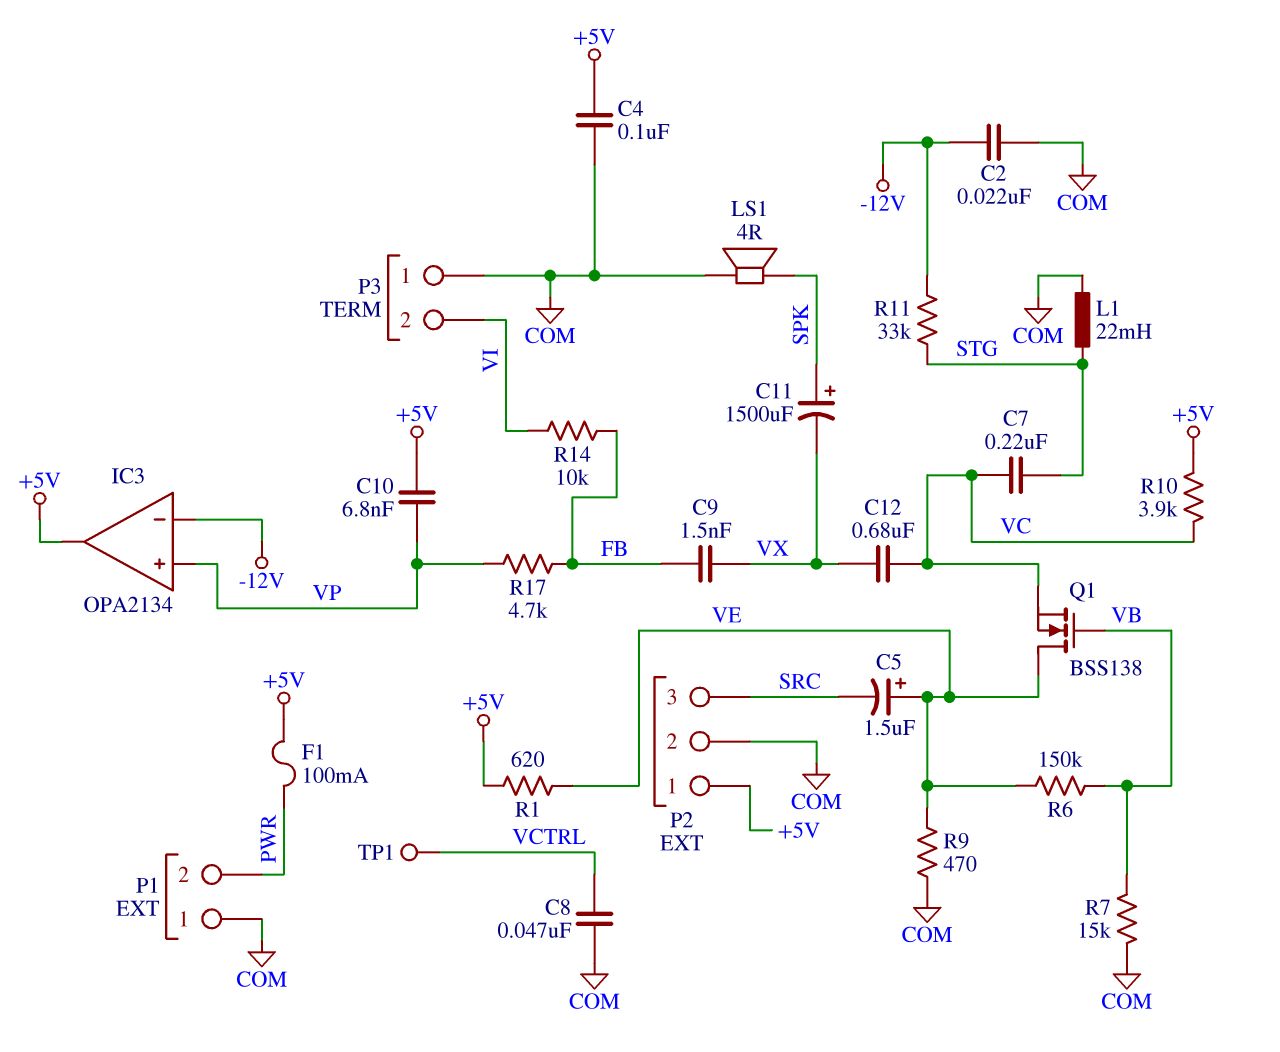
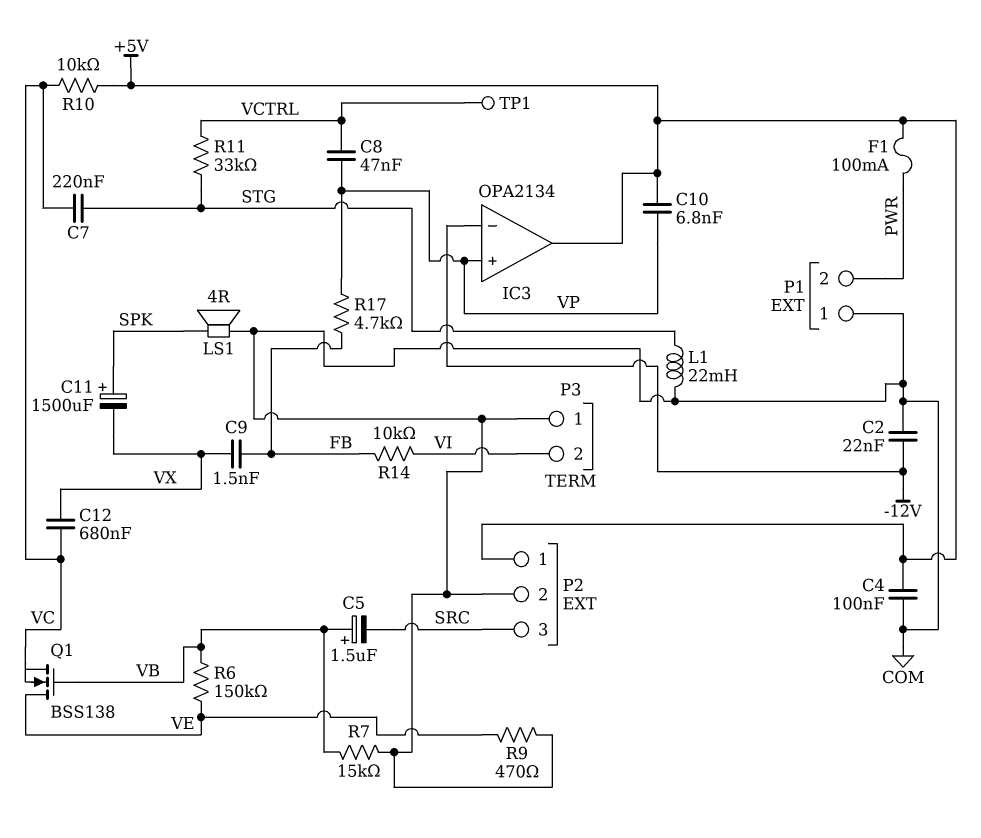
C5: 1.5uF (plus VE, minus SRC) -> 1.5uF (plus VB, minus SRC)
C8: 47nF (COM, VCTRL) -> 47nF (VCTRL, VP)
R1: 620 (+5V, VE) -> none
R10: 3.9k (+5V, VC) -> 10k (+5V, VC)
R11: 33k (-12V, STG) -> 33k (STG, VCTRL)

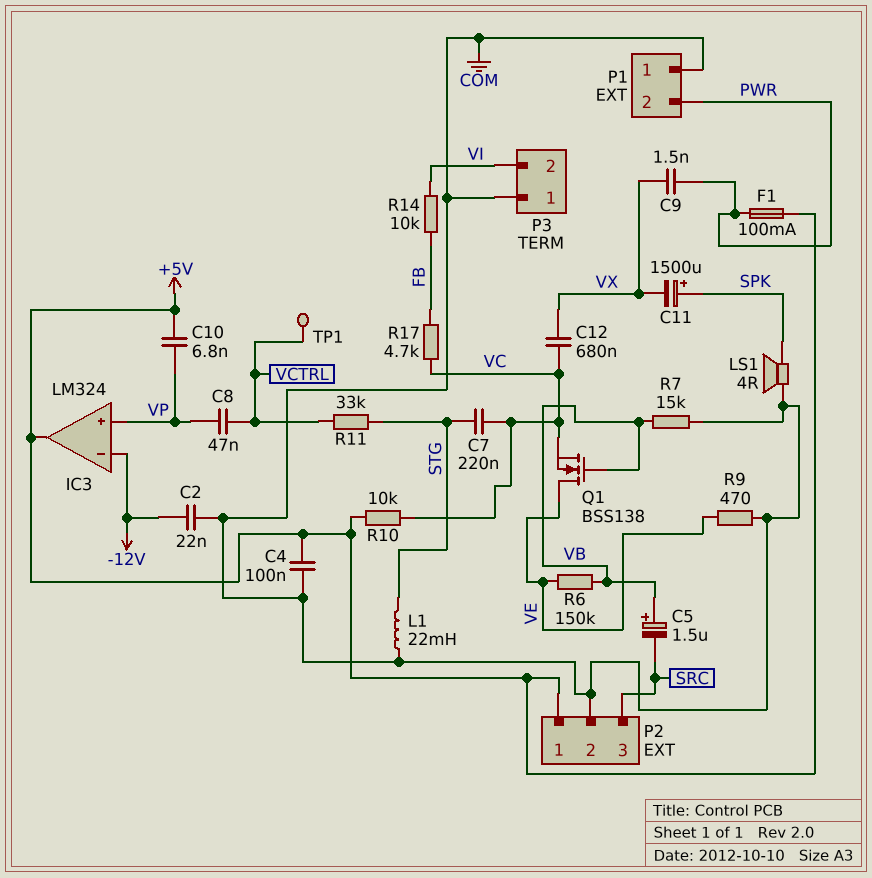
C9: 1.5nF (FB, VX) -> 1.5nF (PWR, VX)
IC3: OPA2134 -> LM324
R17: 4.7k (FB, VP) -> 4.7k (FB, VC)

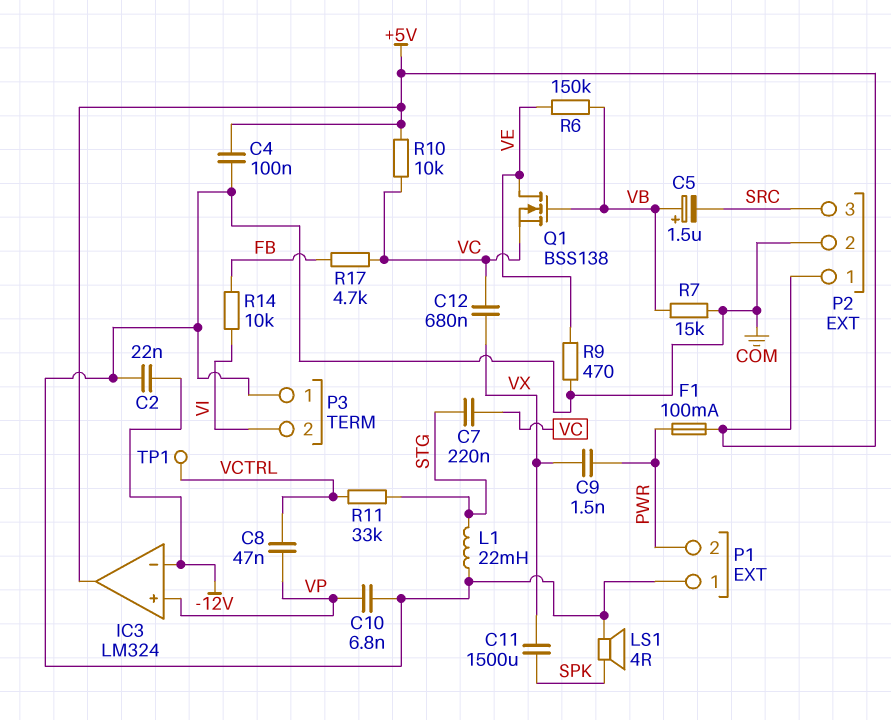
C10: 6.8nF (+5V, VP) -> 6.8nF (COM, VP)
C11: 1500uF (plus SPK, minus VX) -> 1500uF (SPK, VX)

